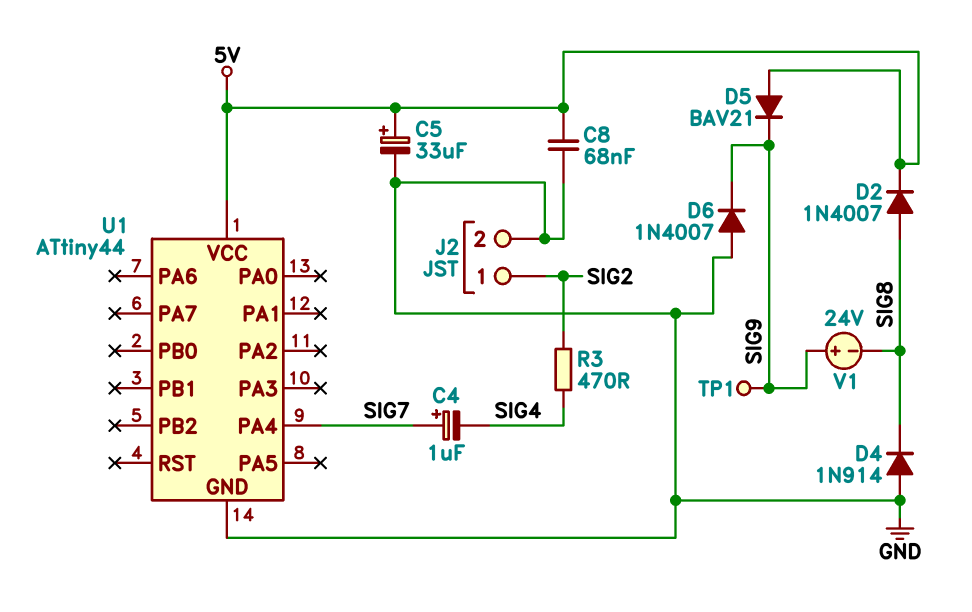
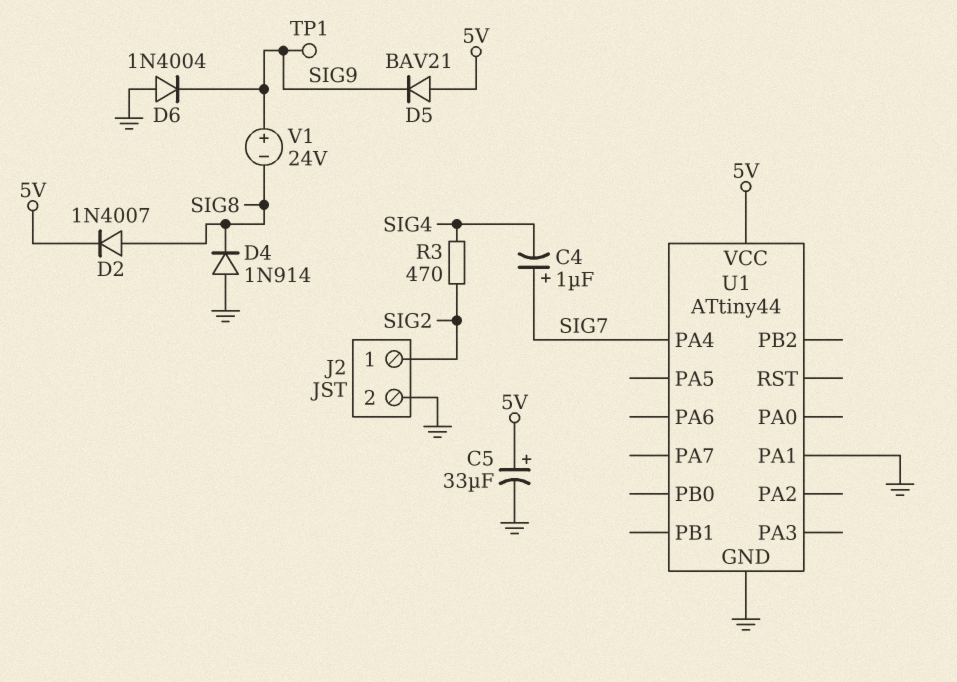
C8: 68nF (5V, GND) -> none
D6: diode 1N4007 (A GND, K SIG9) -> diode 1N4004 (A GND, K SIG9)
U1 pin PA1: none -> GND

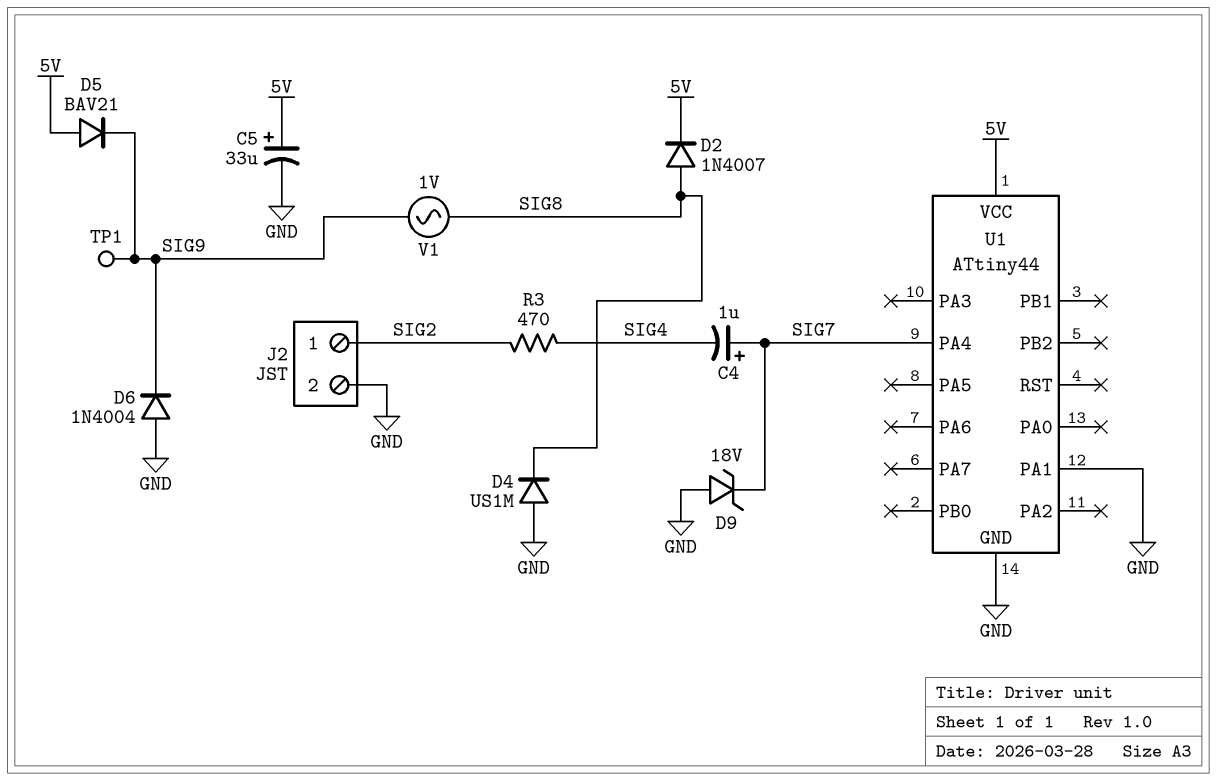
D4: diode 1N914 (A GND, K SIG8) -> diode US1M (A GND, K SIG8)
D9: none -> zener 18V (A GND, K SIG7)
V1: 24V (plus SIG9, minus SIG8) -> AC 1V (SIG8, SIG9)

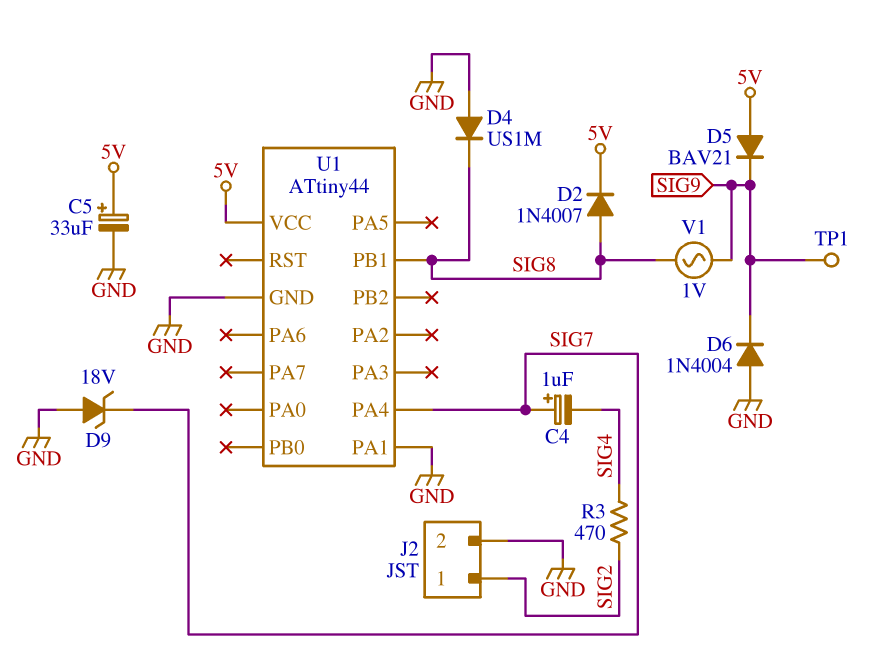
U1 pin PB1: none -> SIG8

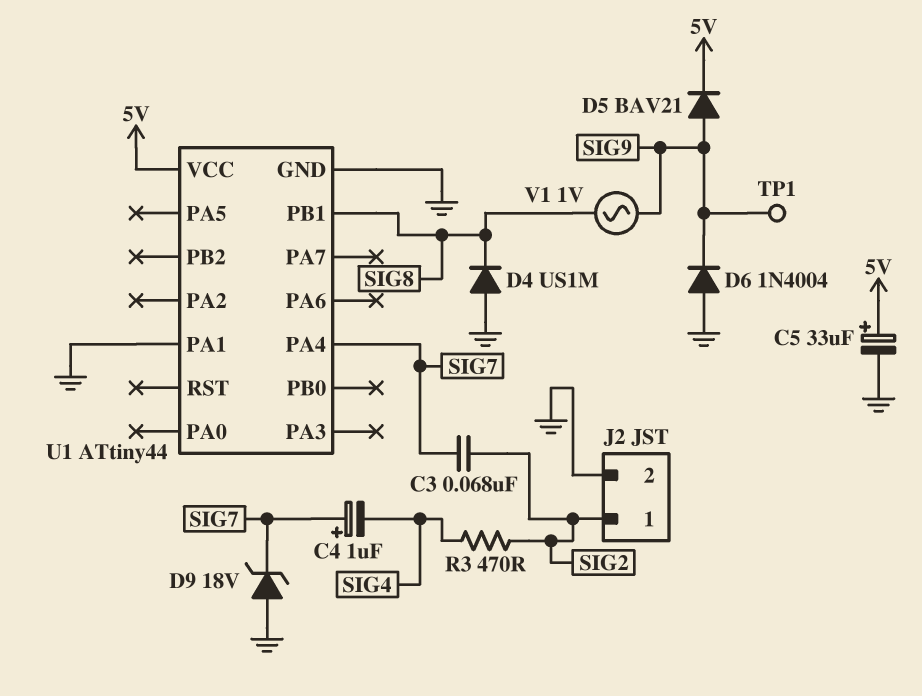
C3: none -> 68nF (SIG2, SIG7)
D2: diode 1N4007 (A SIG8, K 5V) -> none
D5: diode BAV21 (A 5V, K SIG9) -> diode BAV21 (A SIG9, K 5V)

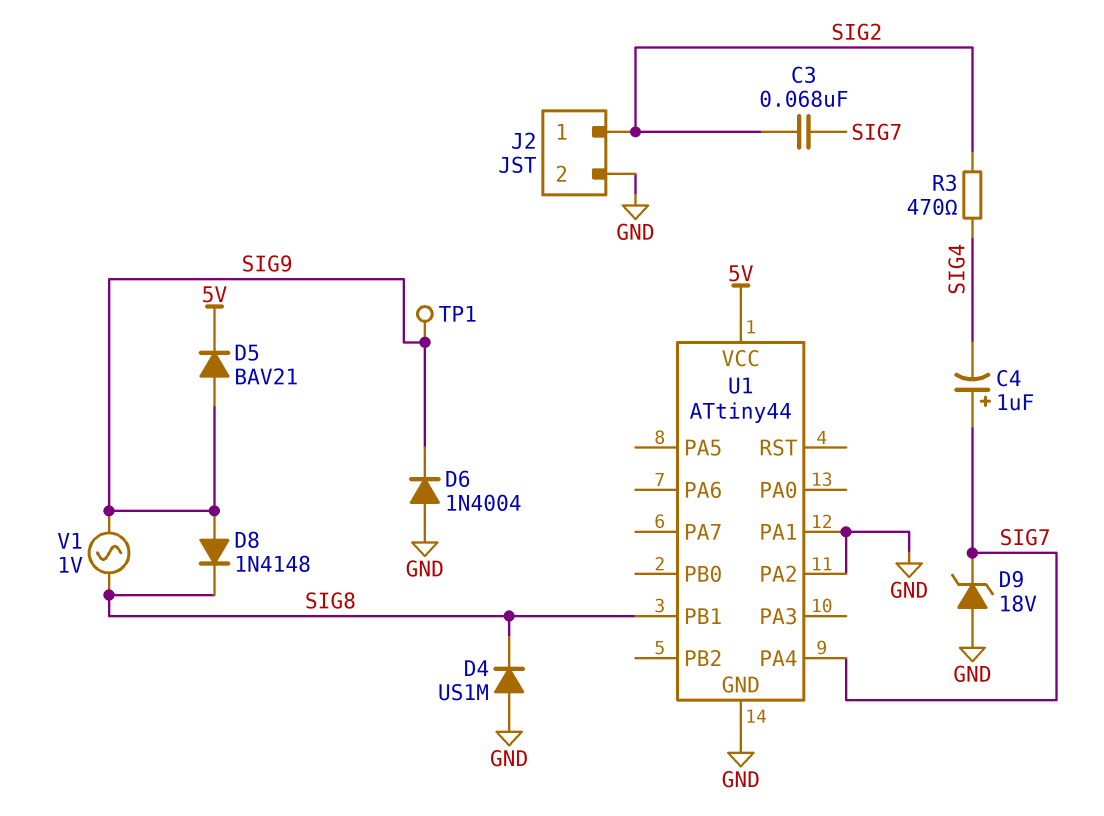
C5: 33uF (plus 5V, minus GND) -> none
D8: none -> diode 1N4148 (A SIG9, K SIG8)
U1 pin PA2: none -> GND

